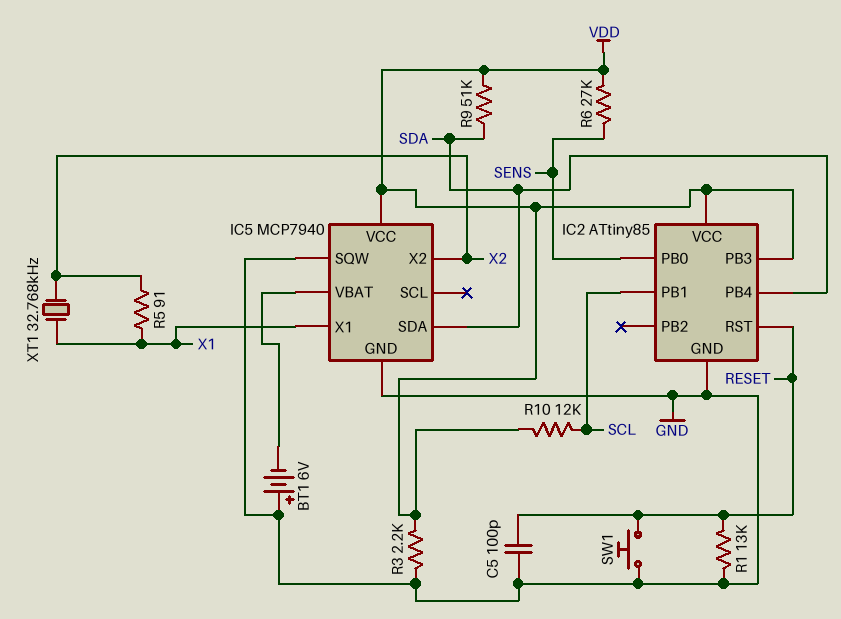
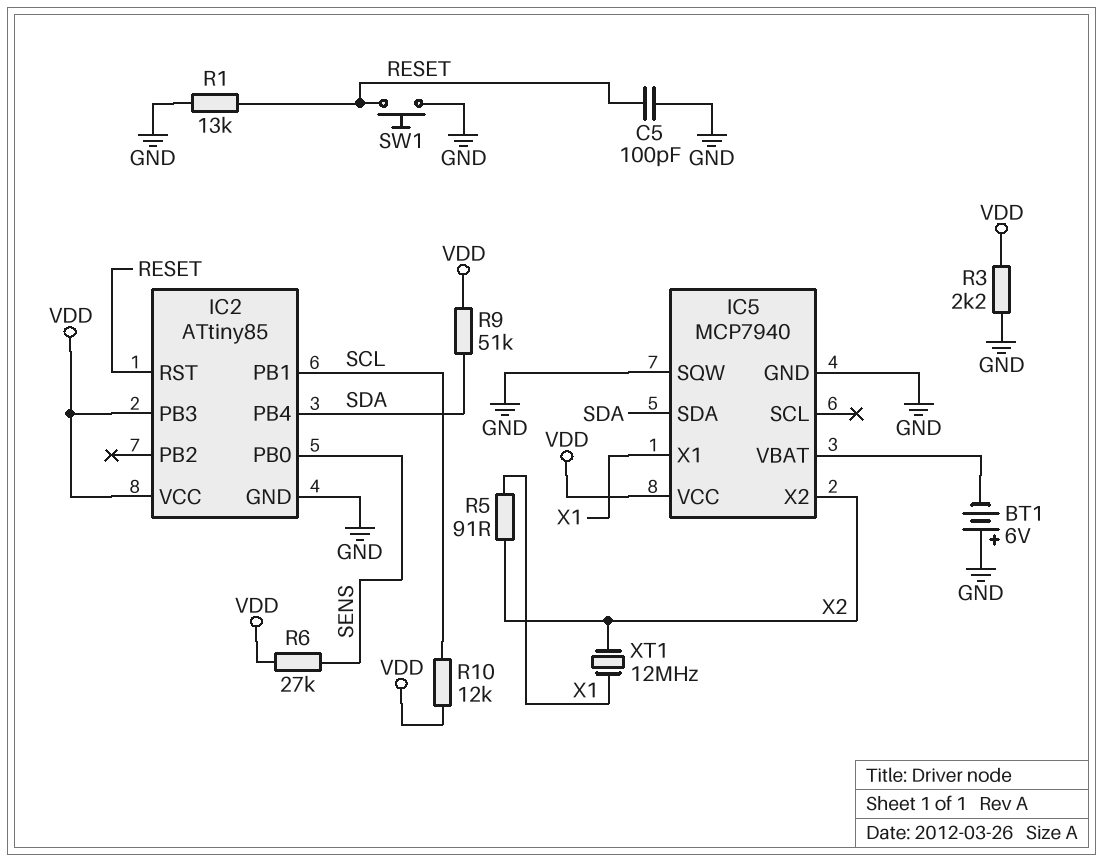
XT1: 32.768kHz (X1, X2) -> 12MHz (X1, X2)

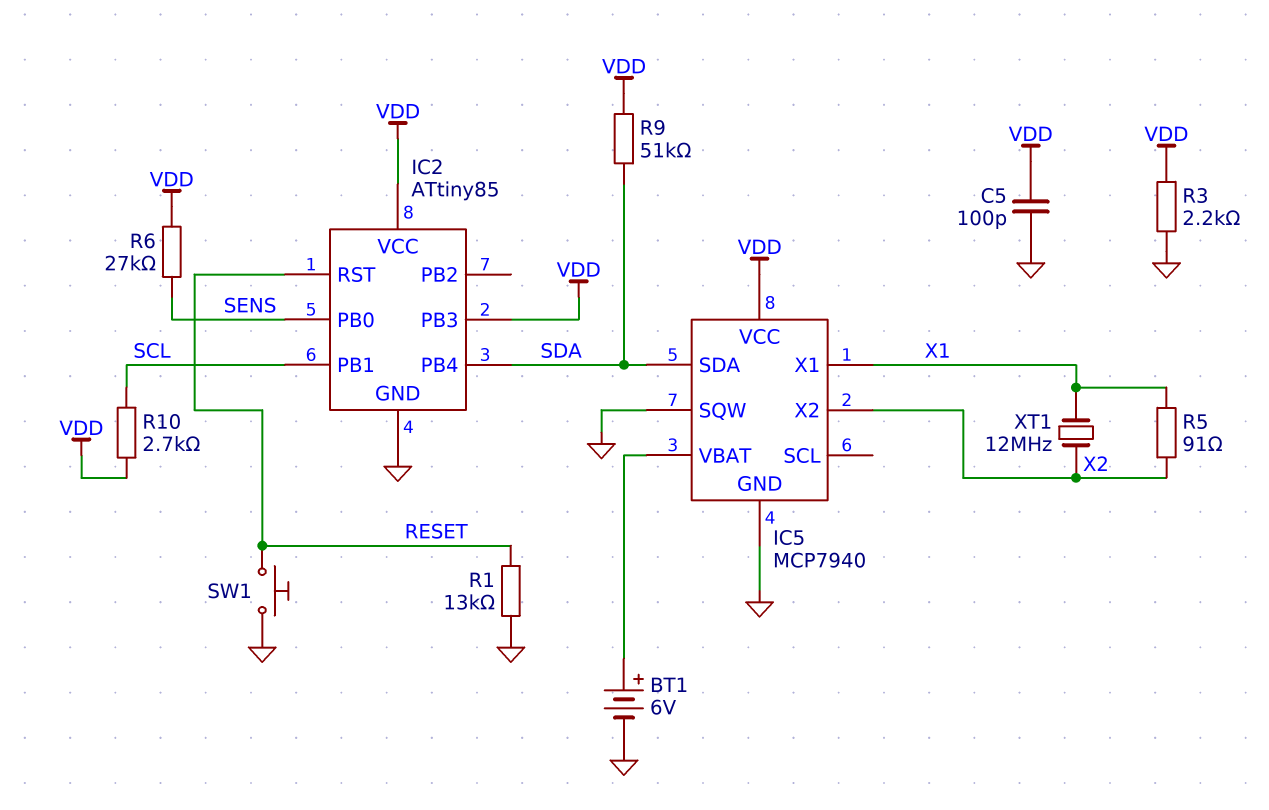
BT1: 6V (plus GND, minus IC5/VBAT) -> 6V (plus IC5/VBAT, minus GND)
C5: 100pF (GND, RESET) -> 100pF (GND, VDD)
R10: 12k (SCL, VDD) -> 2.7k (SCL, VDD)

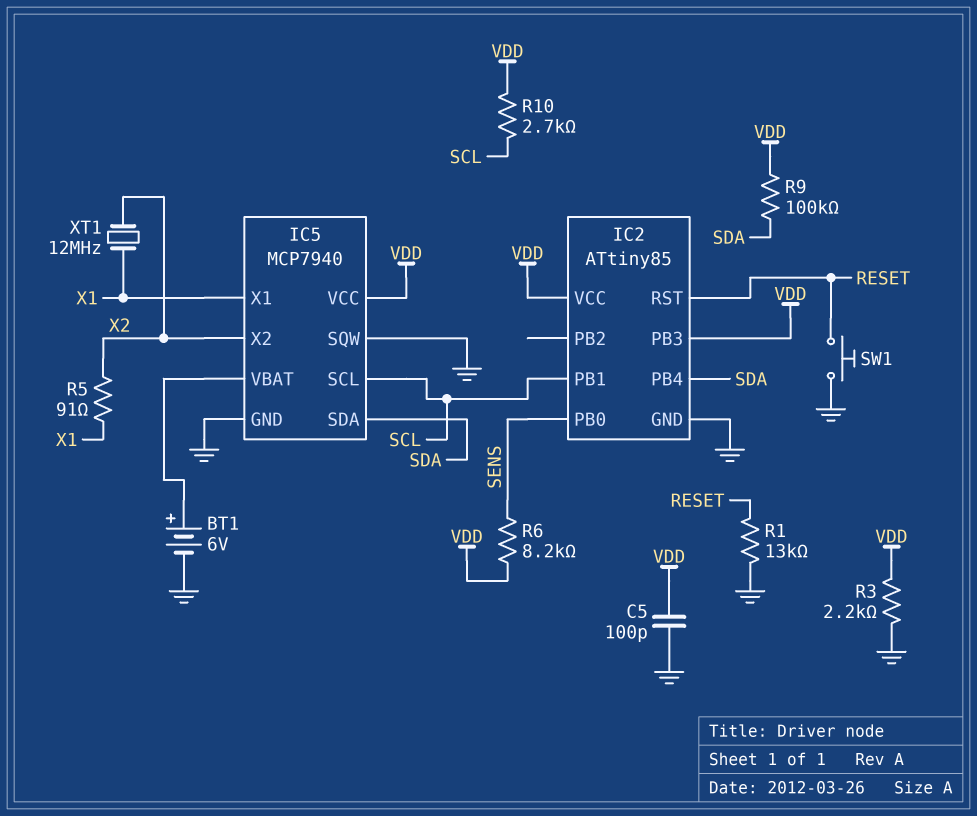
IC5 pin SCL: none -> SCL
R6: 27k (SENS, VDD) -> 8.2k (SENS, VDD)
R9: 51k (SDA, VDD) -> 100k (SDA, VDD)

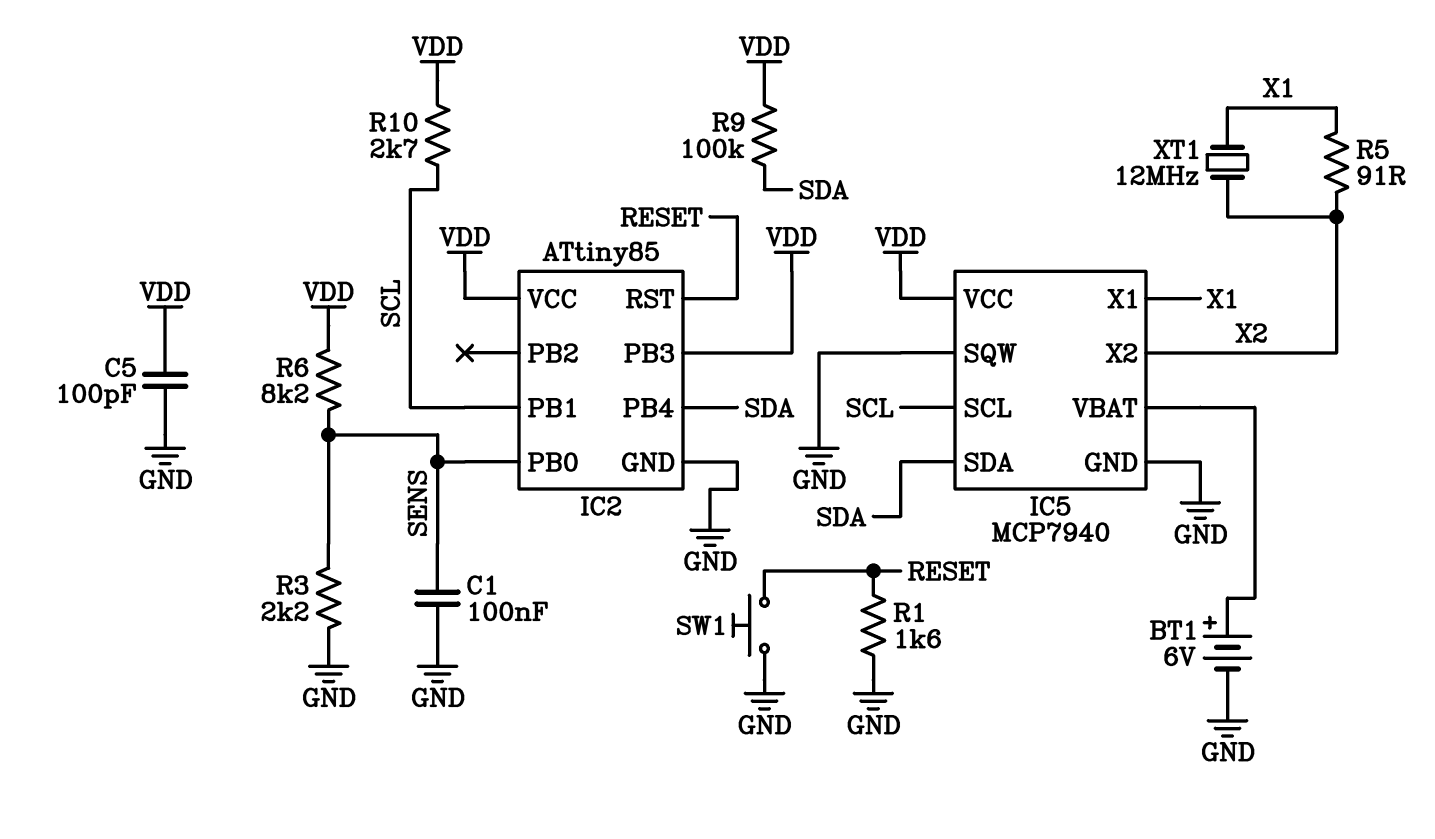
C1: none -> 100nF (GND, SENS)
R1: 13k (GND, RESET) -> 1.6k (GND, RESET)
R3: 2.2k (GND, VDD) -> 2.2k (GND, SENS)

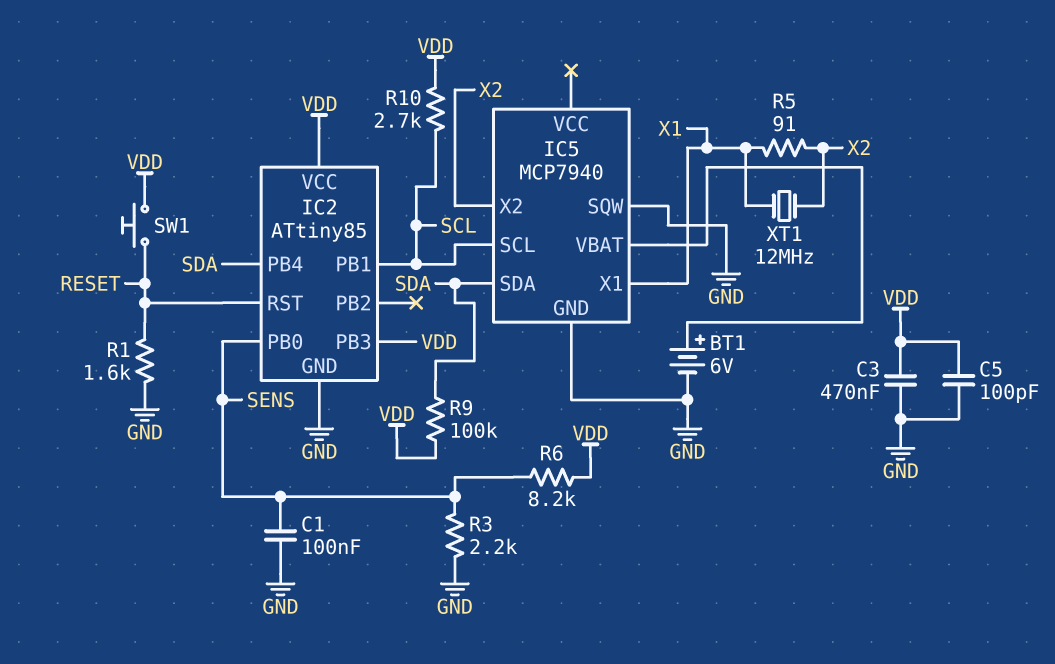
C3: none -> 470nF (GND, VDD)
IC5 pin VCC: VDD -> none
SW1: button (GND, RESET) -> button (RESET, VDD)

